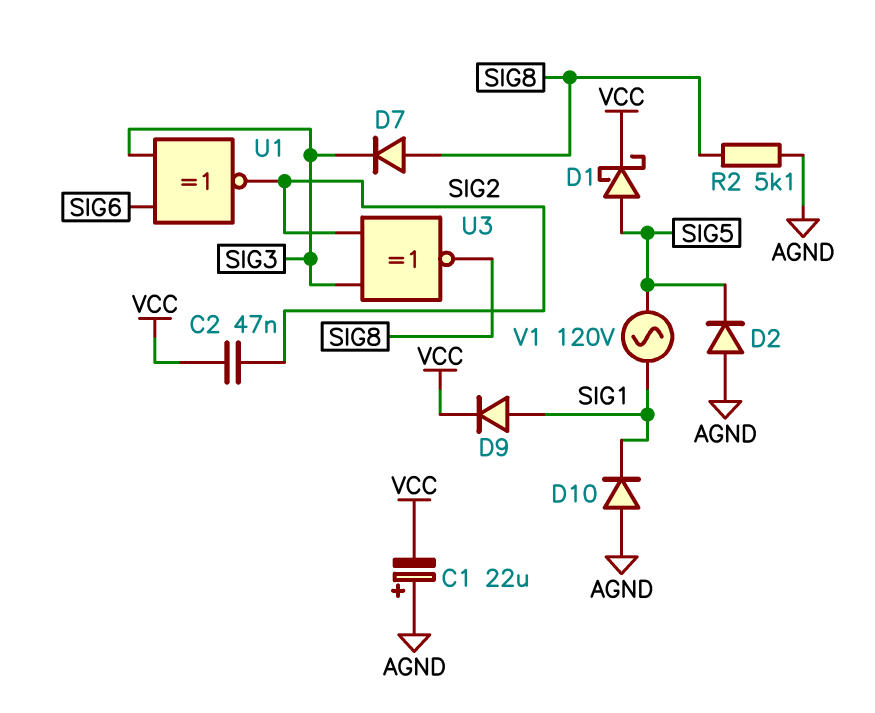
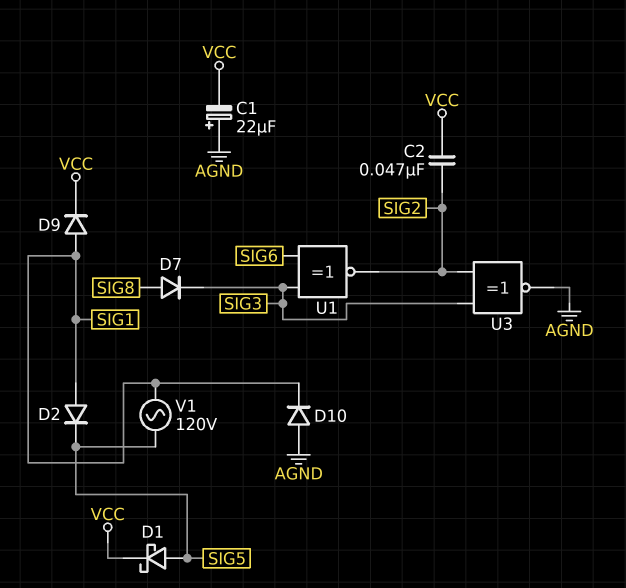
D2: diode (A AGND, K SIG5) -> diode (A SIG1, K SIG5)
R2: 5.1k (AGND, SIG8) -> none
U3: XNOR (in SIG2, in SIG3, out SIG8) -> XNOR (in SIG2, in SIG3, out AGND)

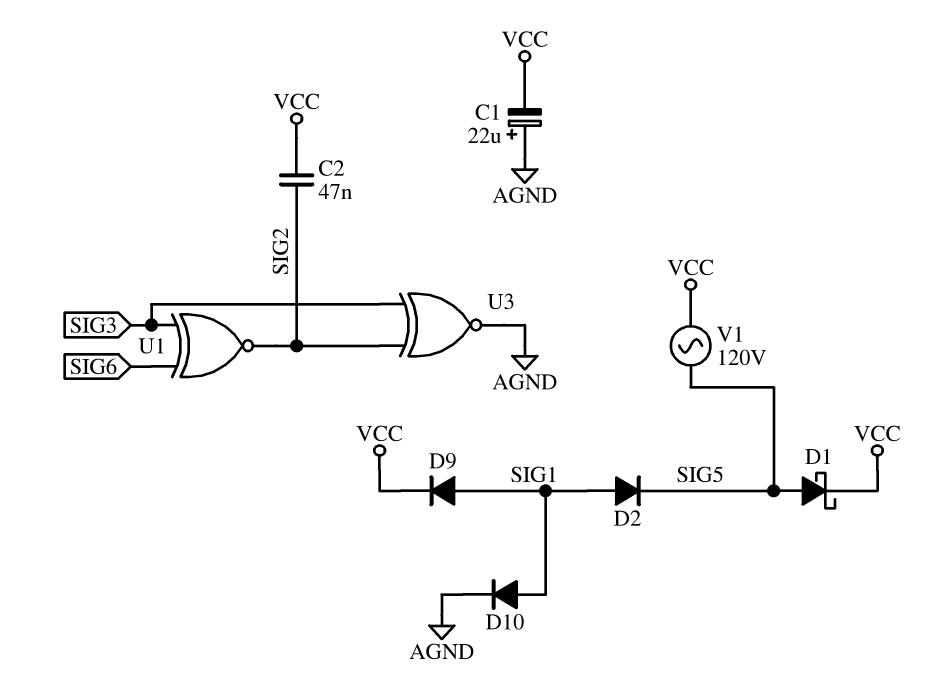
D7: diode (A SIG8, K SIG3) -> none
D10: diode (A AGND, K SIG1) -> diode (A SIG1, K AGND)
V1: AC 120V (SIG1, SIG5) -> AC 120V (SIG5, VCC)

